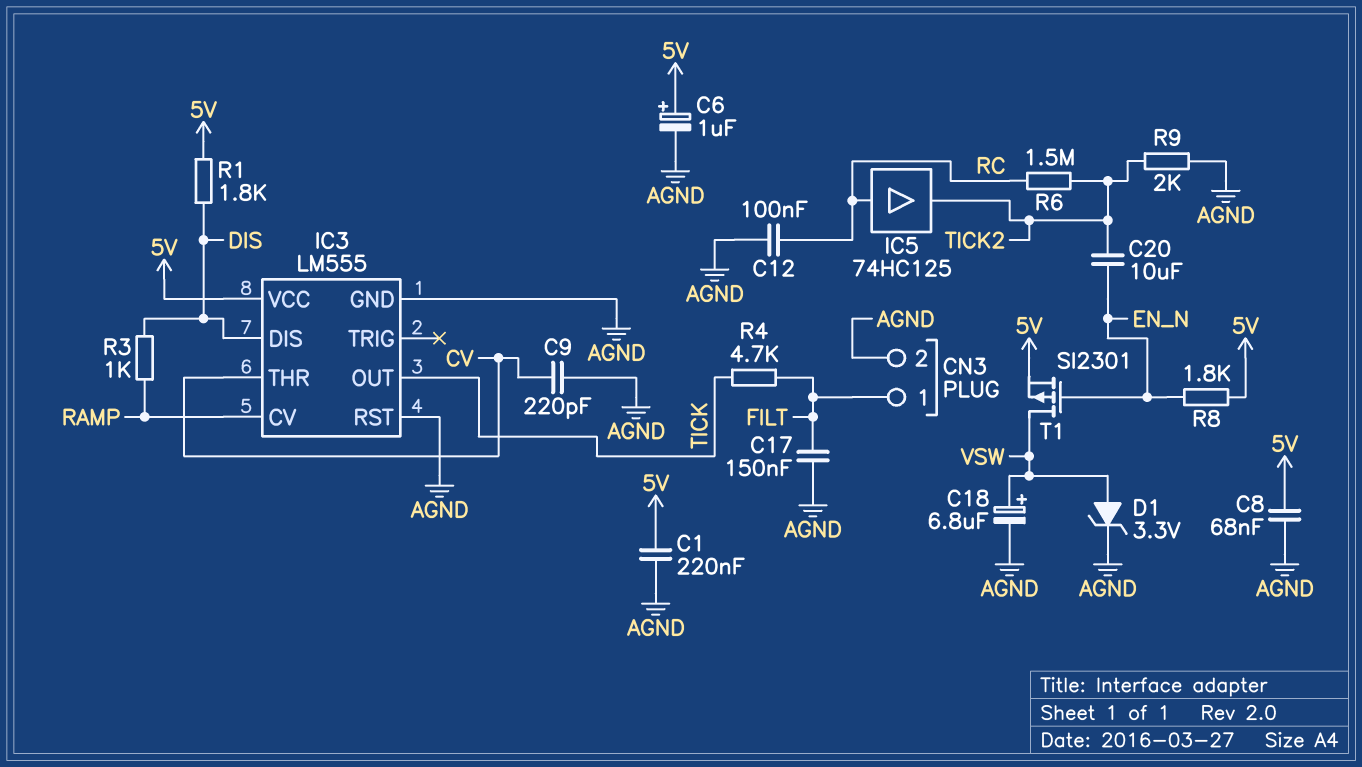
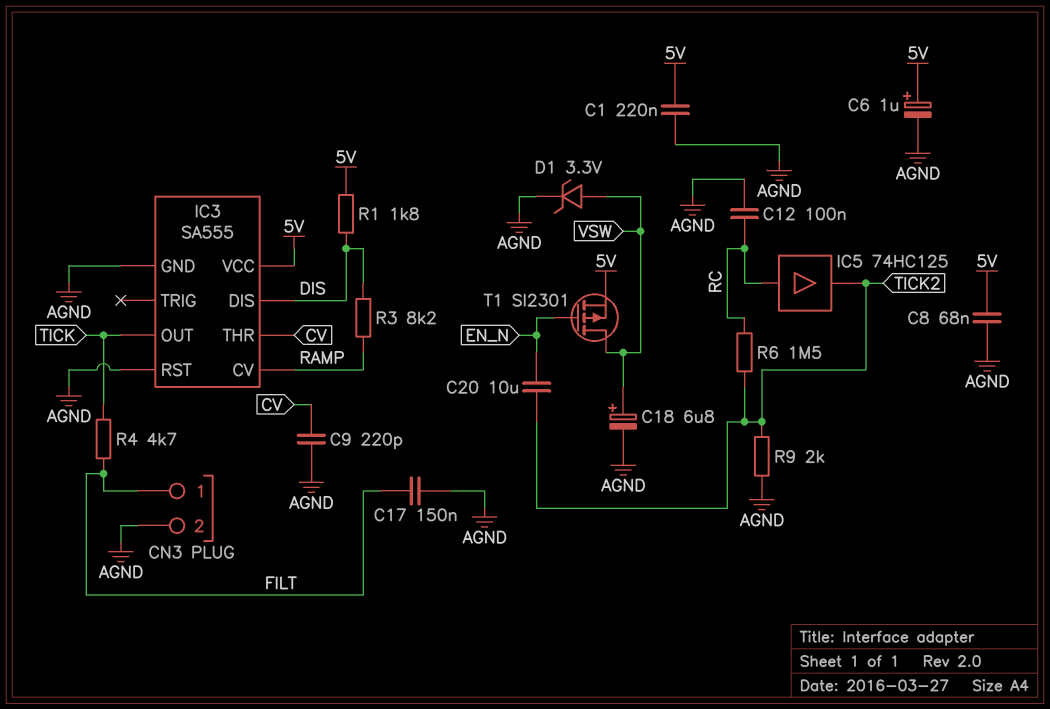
IC3: LM555 -> SA555
R3: 1k (DIS, RAMP) -> 8.2k (DIS, RAMP)
R8: 1.8k (5V, EN_N) -> none

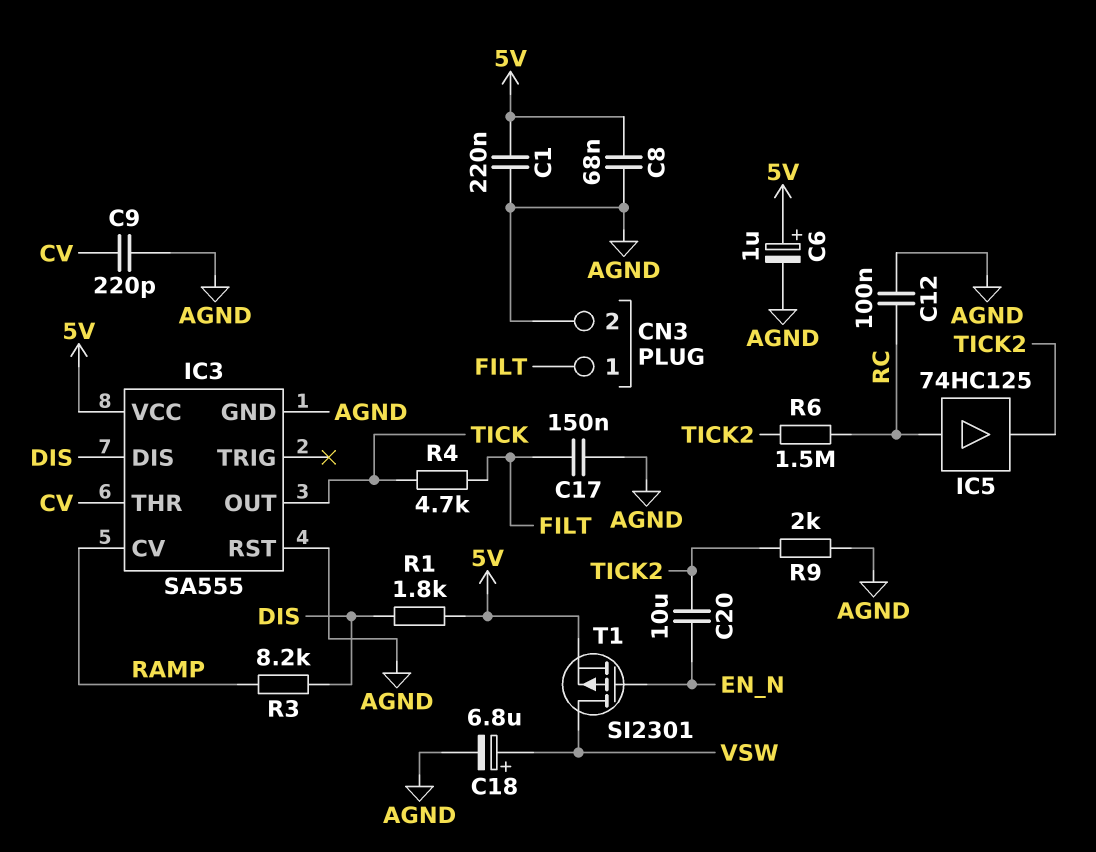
D1: zener 3.3V (A VSW, K AGND) -> none

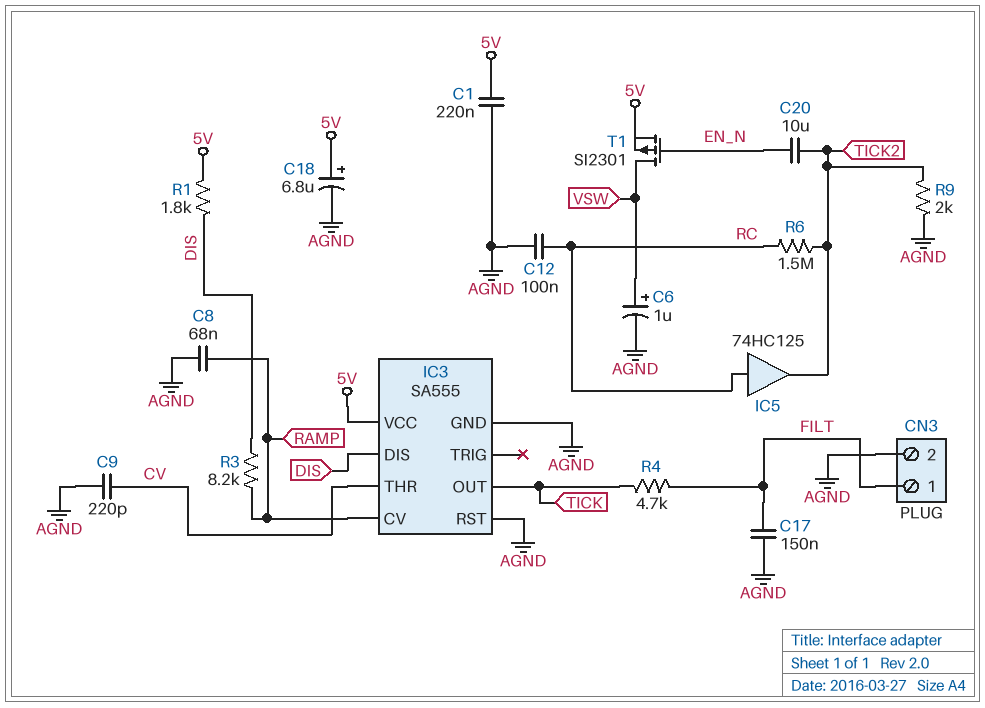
C6: 1uF (plus 5V, minus AGND) -> 1uF (plus VSW, minus AGND)
C8: 68nF (5V, AGND) -> 68nF (AGND, RAMP)
C18: 6.8uF (plus VSW, minus AGND) -> 6.8uF (plus 5V, minus AGND)

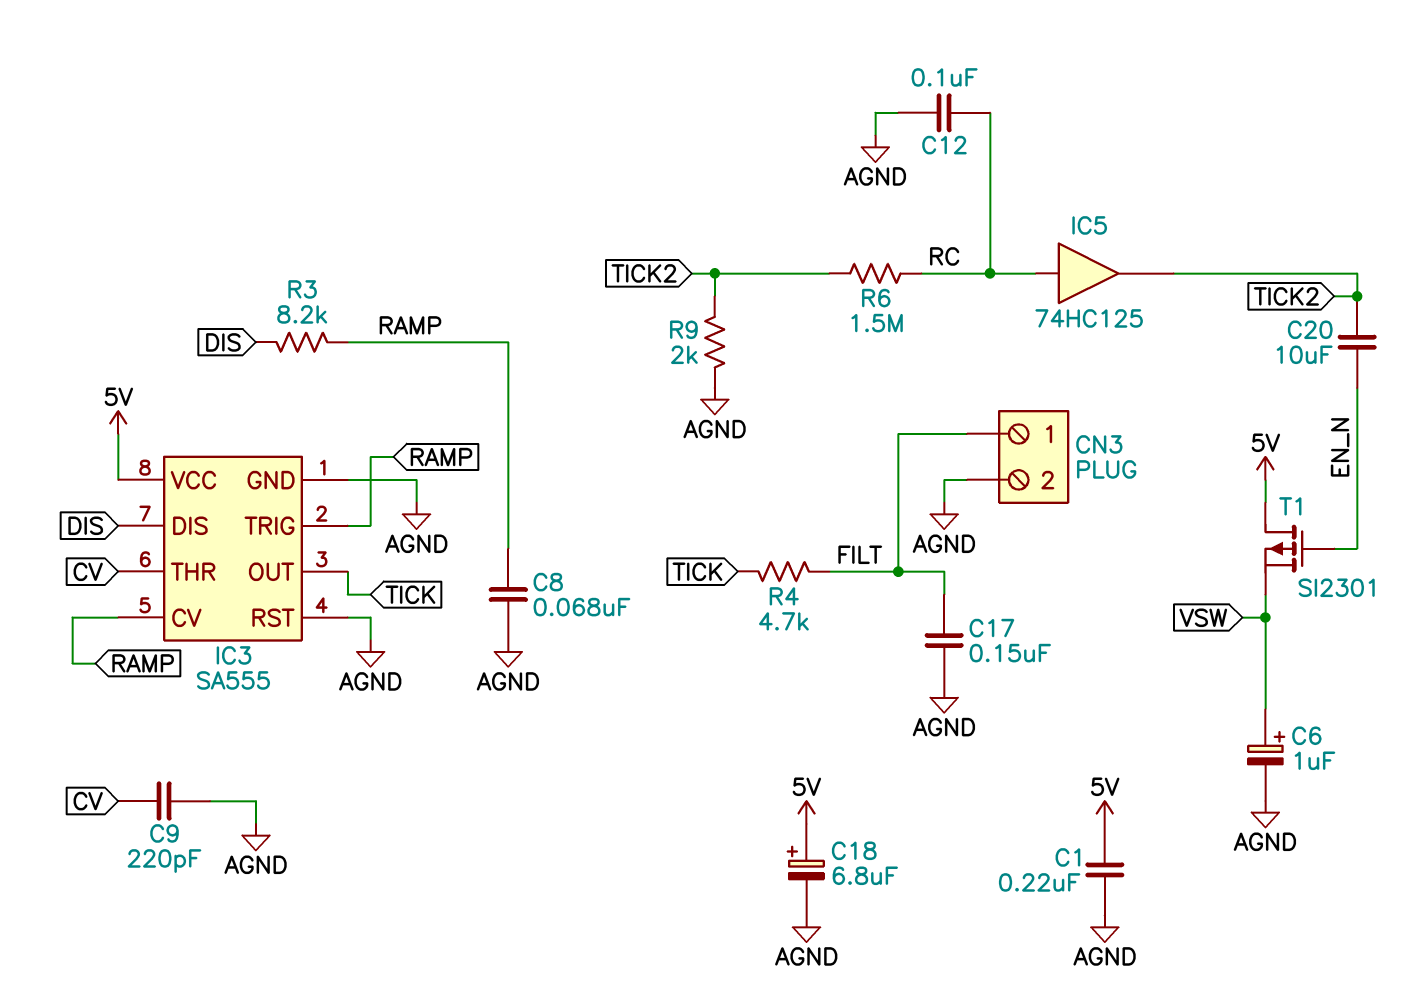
IC3 pin TRIG: none -> RAMP
R1: 1.8k (5V, DIS) -> none
T1: PMOS SI2301 (G EN_N, D VSW, S 5V) -> PMOS SI2301 (G EN_N, D 5V, S VSW)

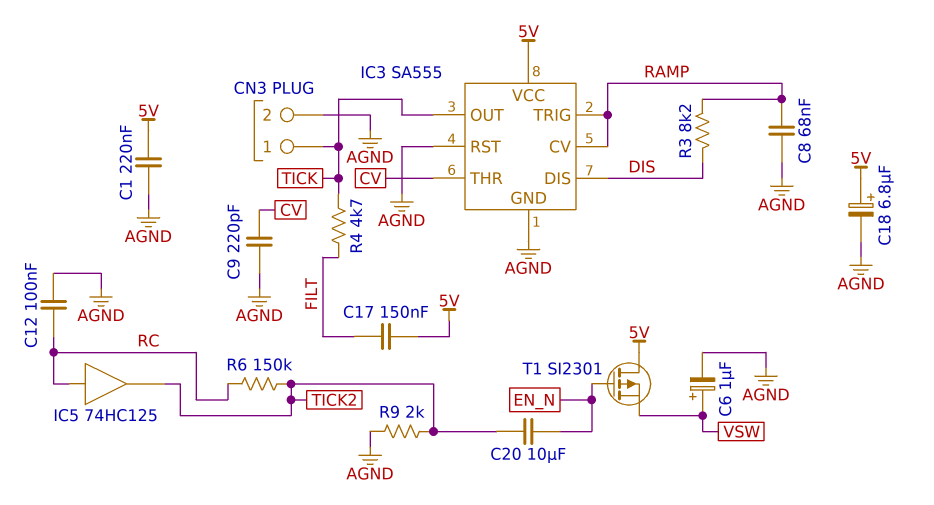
C17: 150nF (AGND, FILT) -> 150nF (5V, FILT)
CN3 pin 1: FILT -> TICK
R6: 1.5M (RC, TICK2) -> 150k (RC, TICK2)

